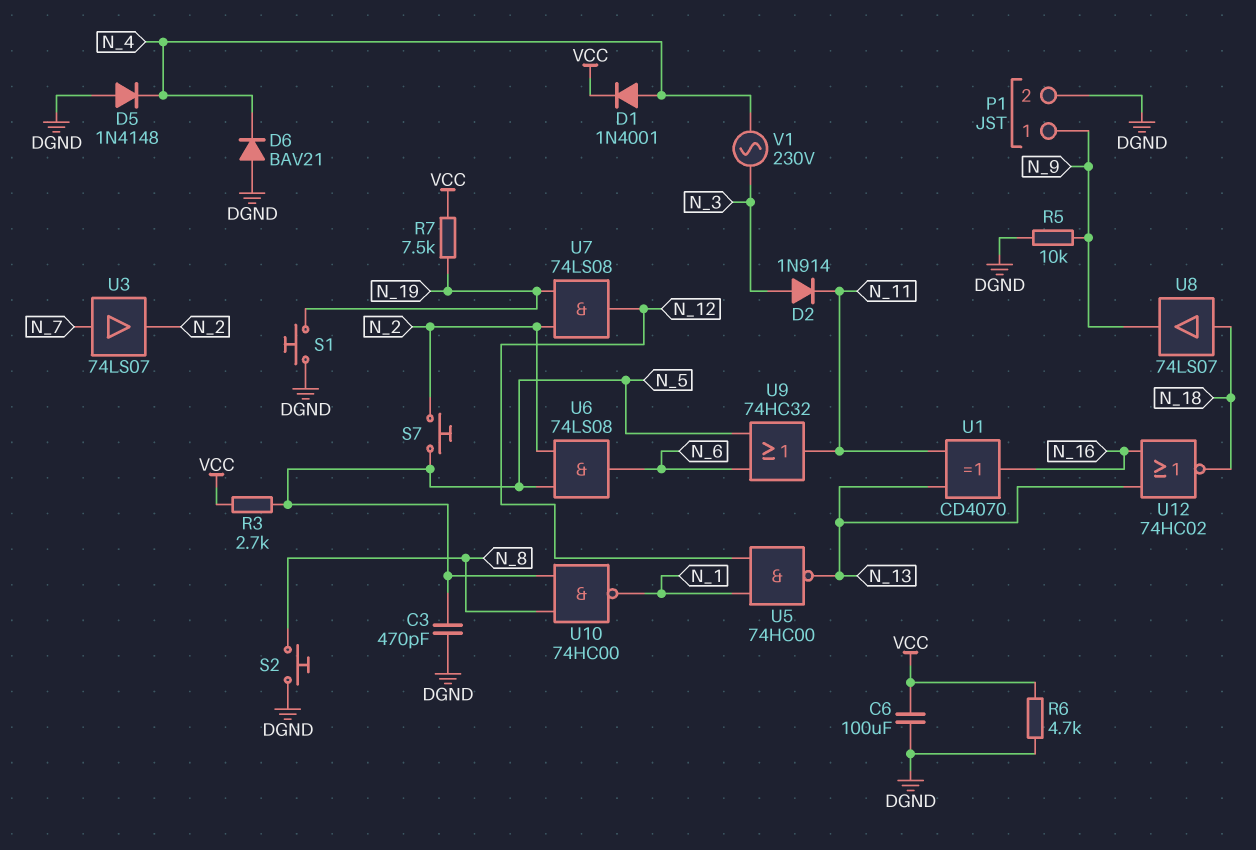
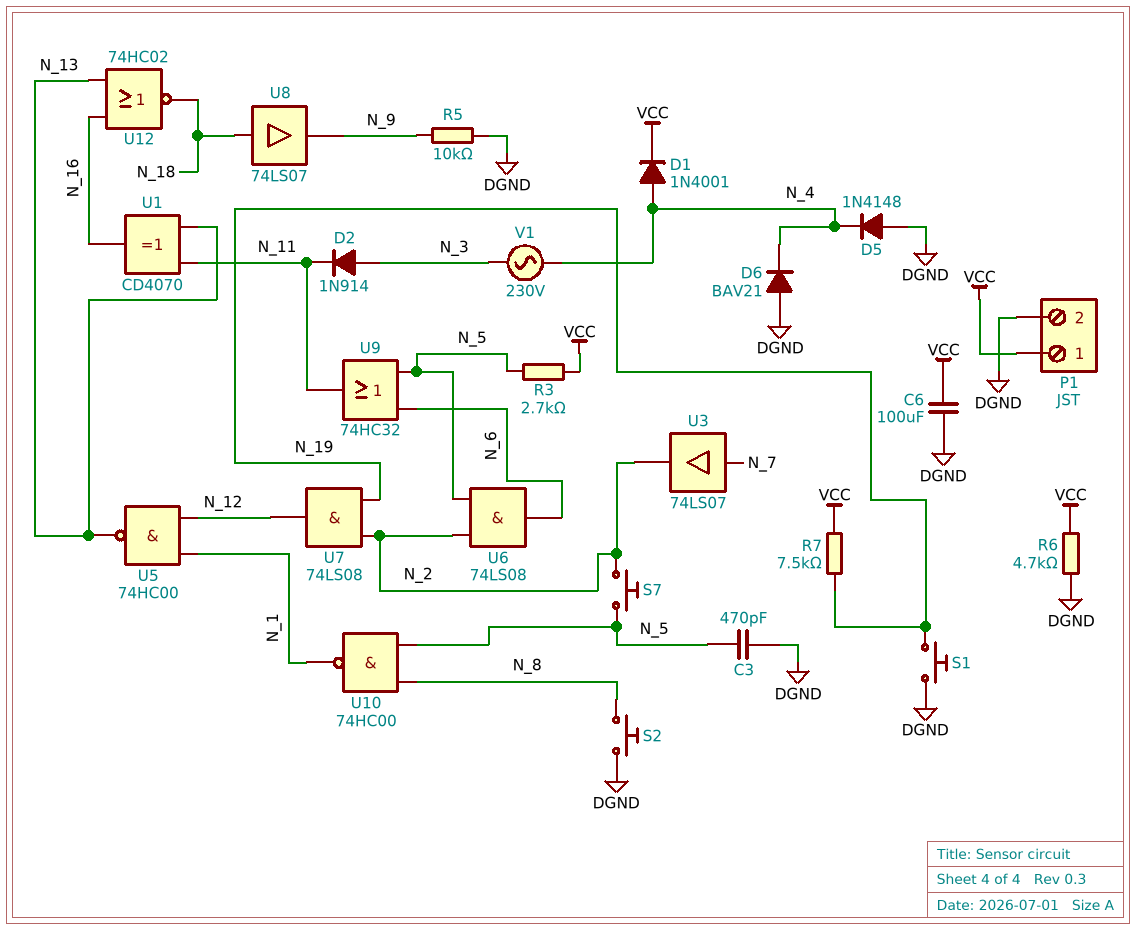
P1 pin 1: N_9 -> VCC

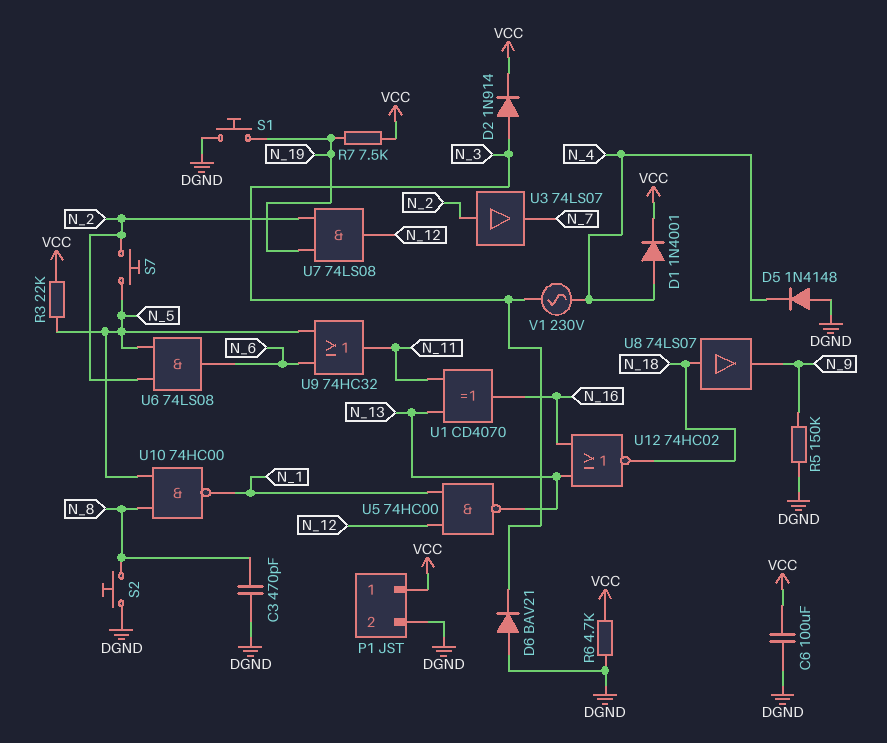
C3: 470pF (DGND, N_5) -> 470pF (DGND, N_8)
D2: diode 1N914 (A N_3, K N_11) -> diode 1N914 (A N_3, K VCC)
D6: diode BAV21 (A DGND, K N_4) -> diode BAV21 (A DGND, K N_3)
R3: 2.7k (N_5, VCC) -> 22k (N_5, VCC)
R5: 10k (DGND, N_9) -> 150k (DGND, N_9)
U3: buffer 74LS07 (in N_7, out N_2) -> buffer 74LS07 (in N_2, out N_7)

